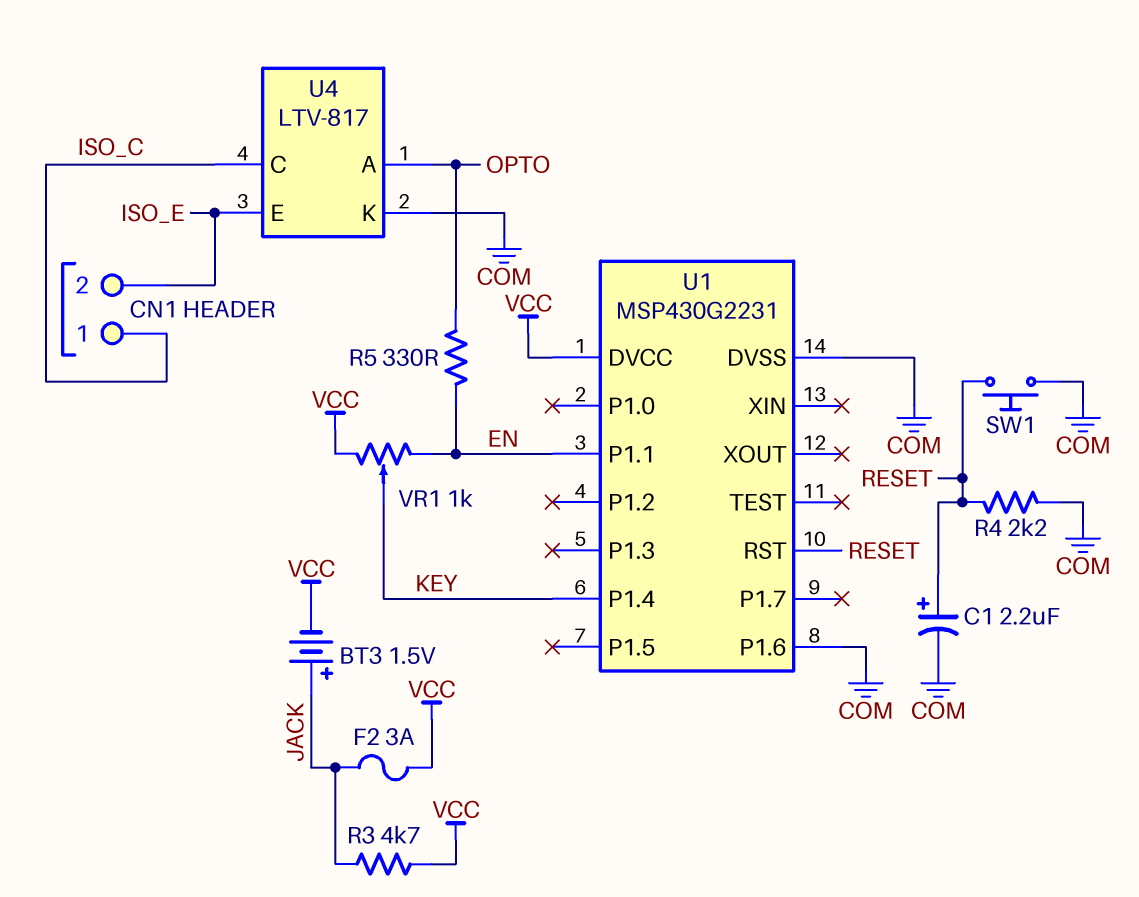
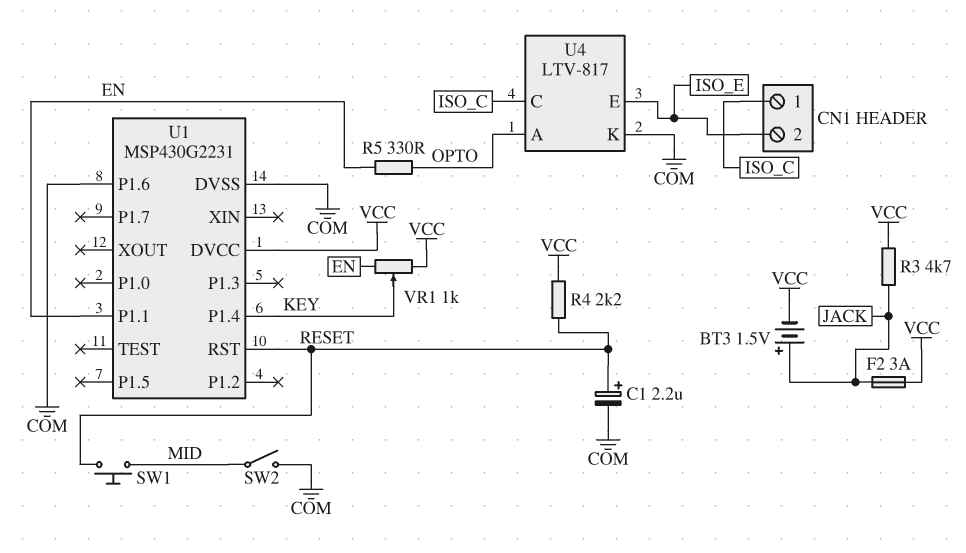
R4: 2.2k (COM, RESET) -> 2.2k (RESET, VCC)
SW1: button (COM, RESET) -> button (MID, RESET)
SW2: none -> switch (COM, MID)

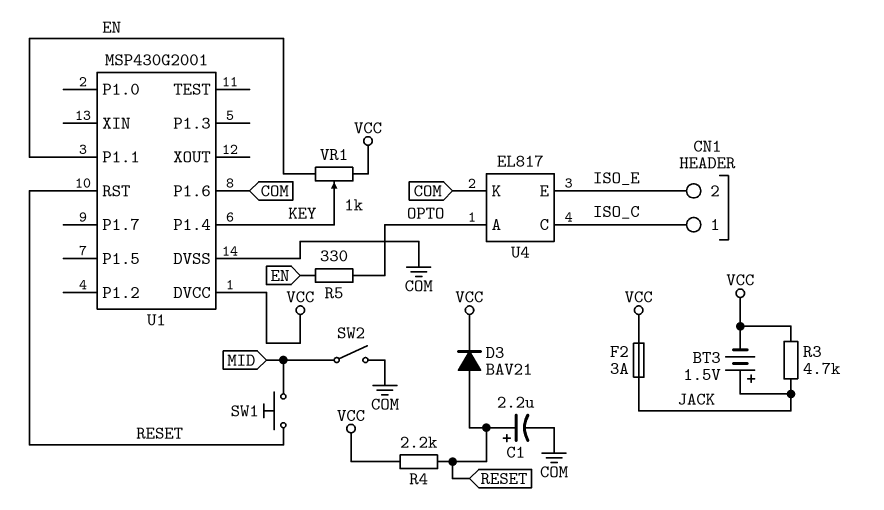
D3: none -> diode BAV21 (A RESET, K VCC)
U1: MSP430G2231 -> MSP430G2001
U4: LTV-817 -> EL817

